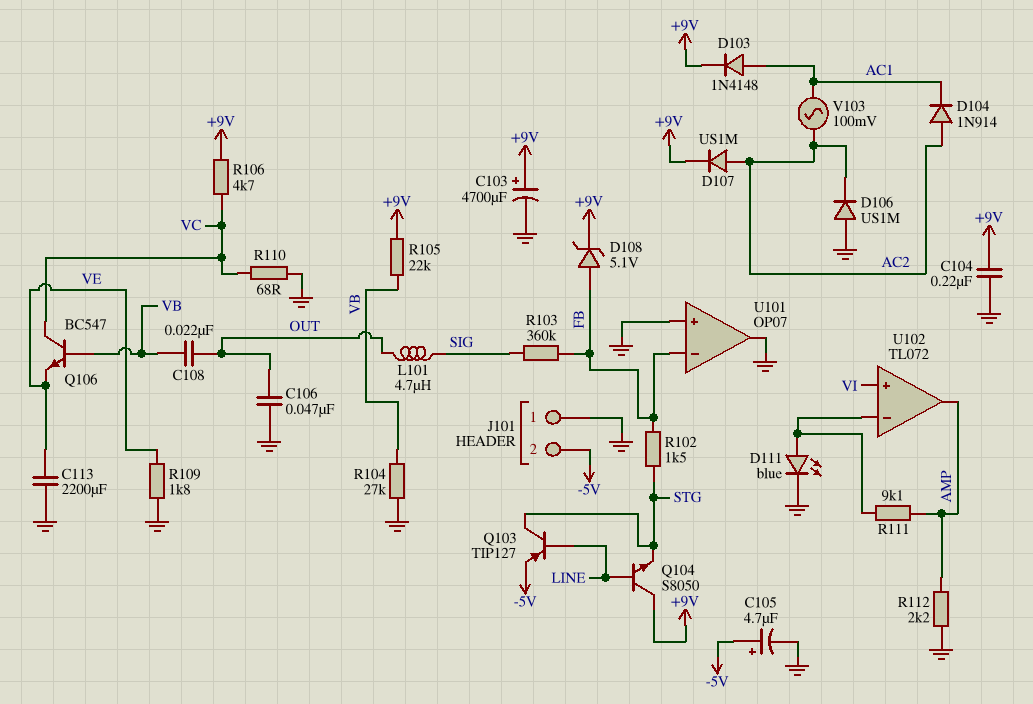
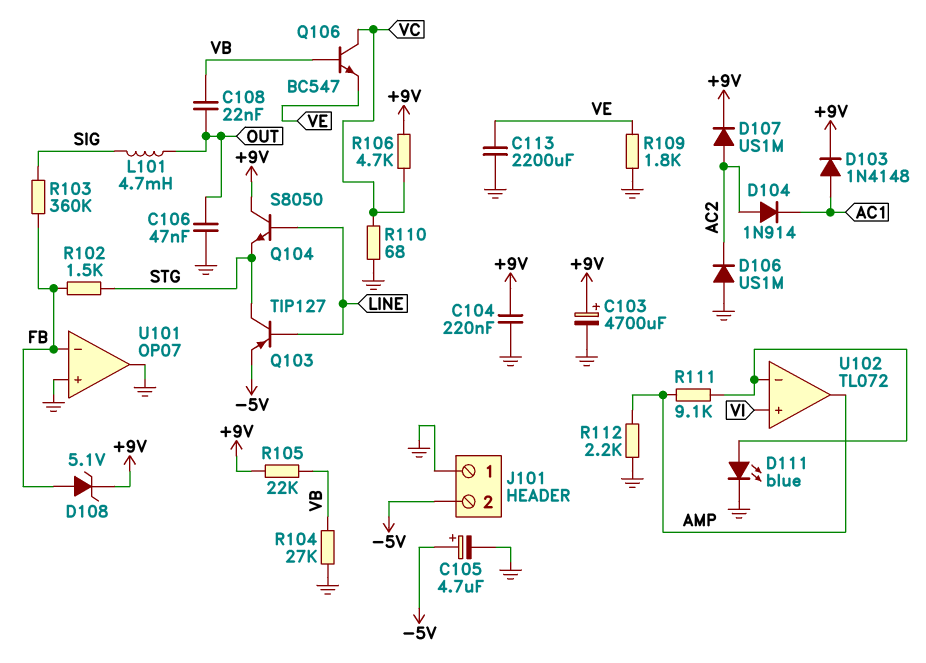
L101: 4.7uH (OUT, SIG) -> 4.7mH (OUT, SIG)
V103: AC 100mV (AC1, AC2) -> none

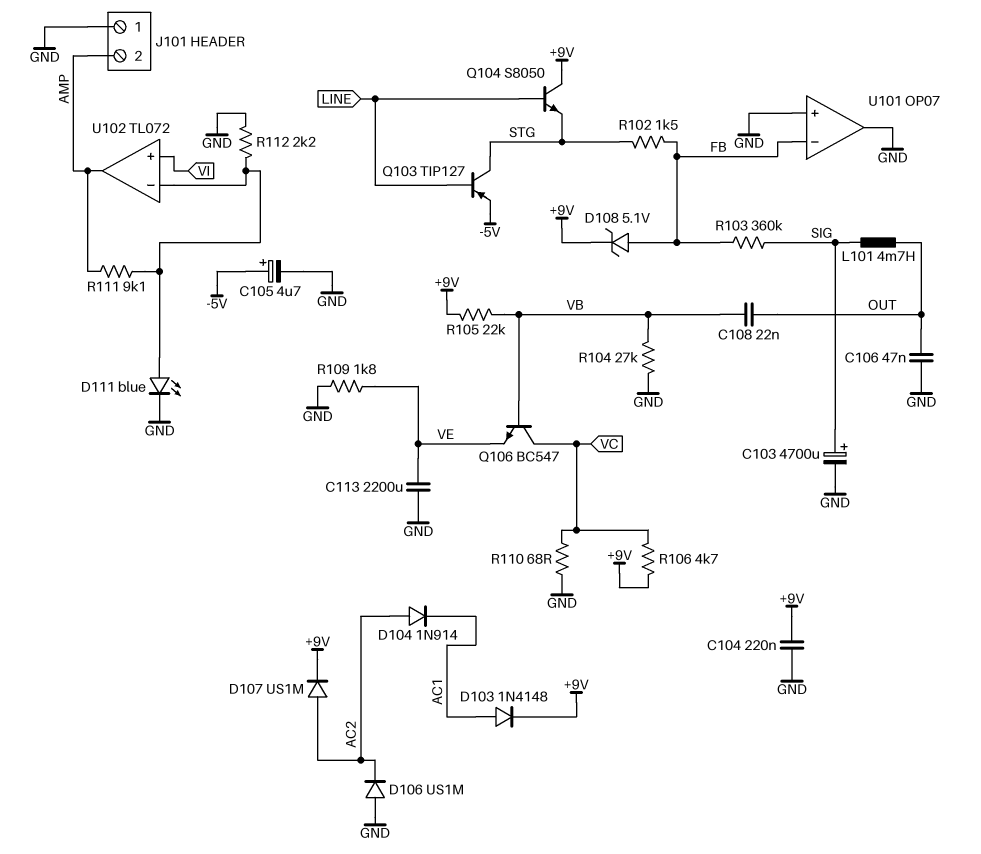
C103: 4700uF (plus +9V, minus GND) -> 4700uF (plus SIG, minus GND)
J101 pin 2: -5V -> AMP
R112: 2.2k (AMP, GND) -> 2.2k (GND, U102/in-)

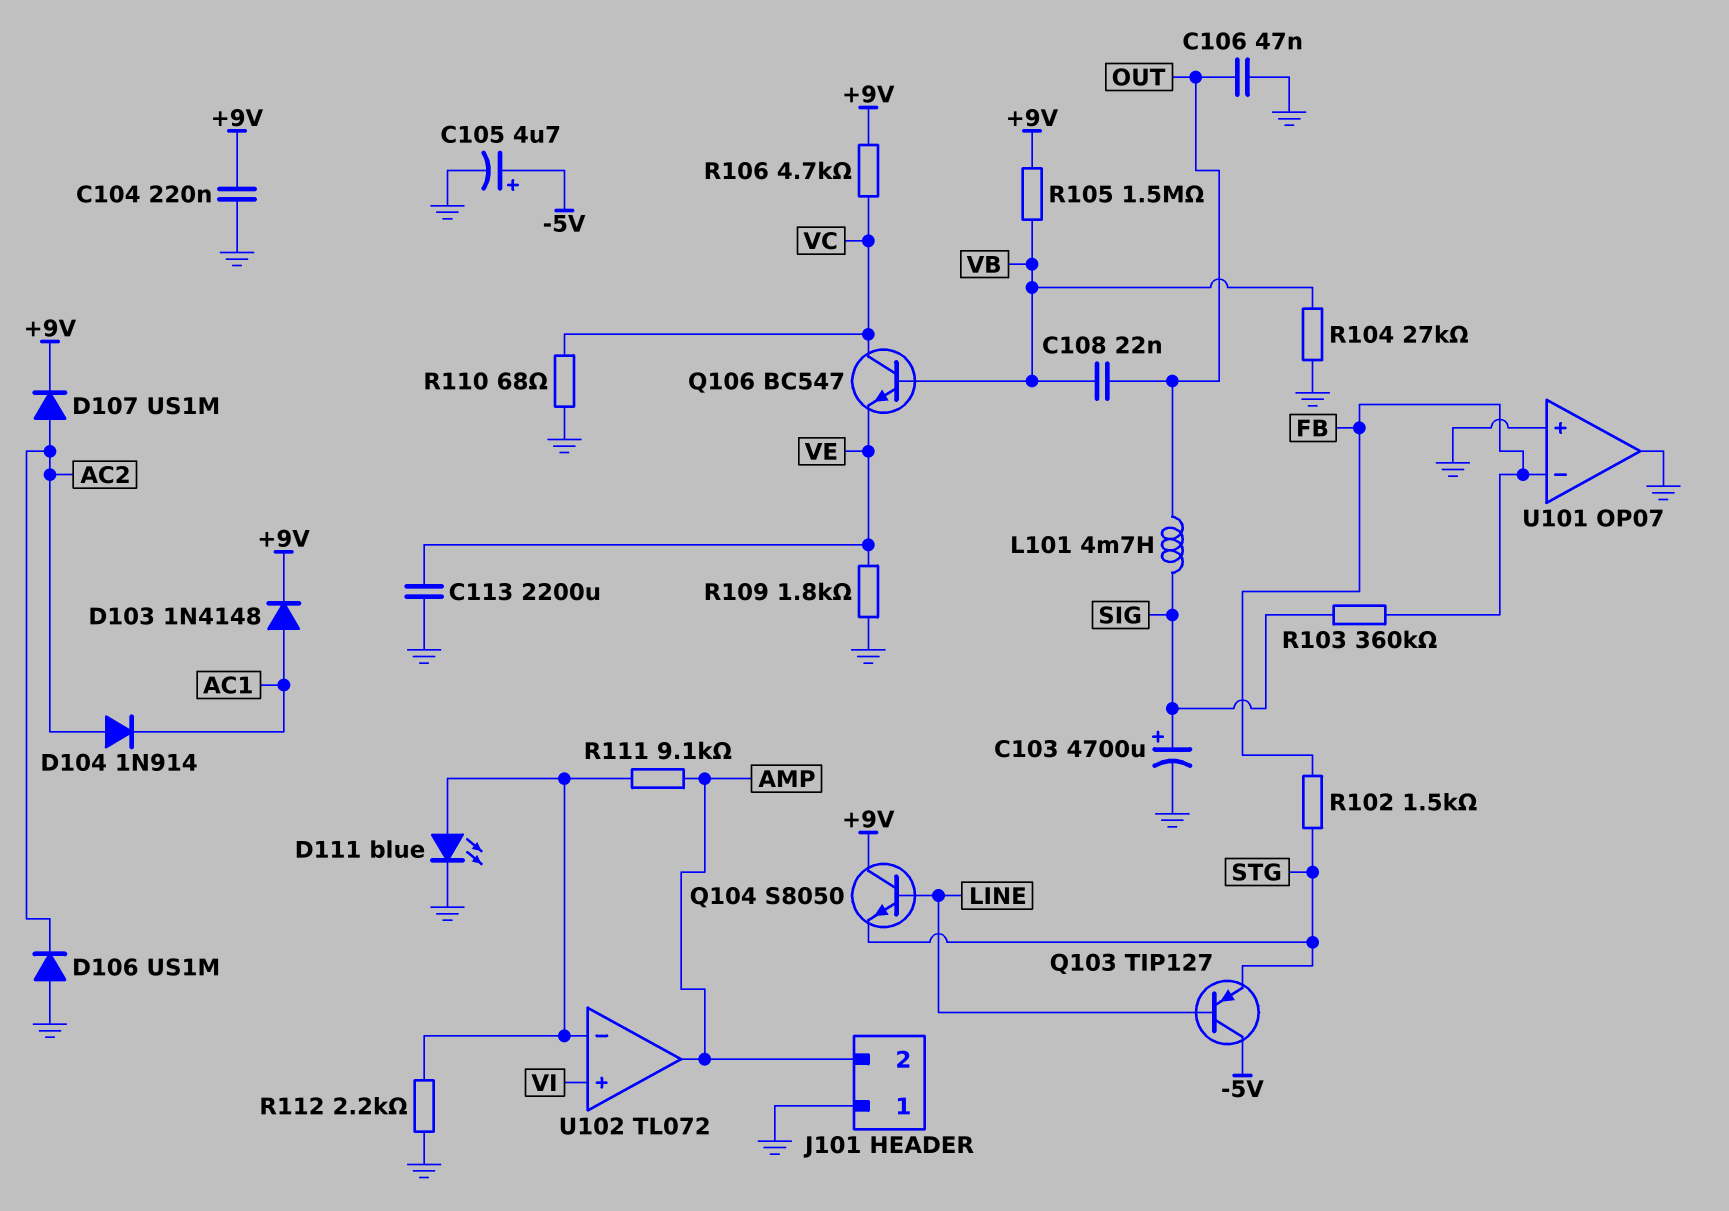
D108: zener 5.1V (A FB, K +9V) -> none
Q103: PNP TIP127 (B LINE, C STG, E -5V) -> PNP TIP127 (B LINE, C -5V, E STG)
R105: 22k (+9V, VB) -> 1.5M (+9V, VB)

